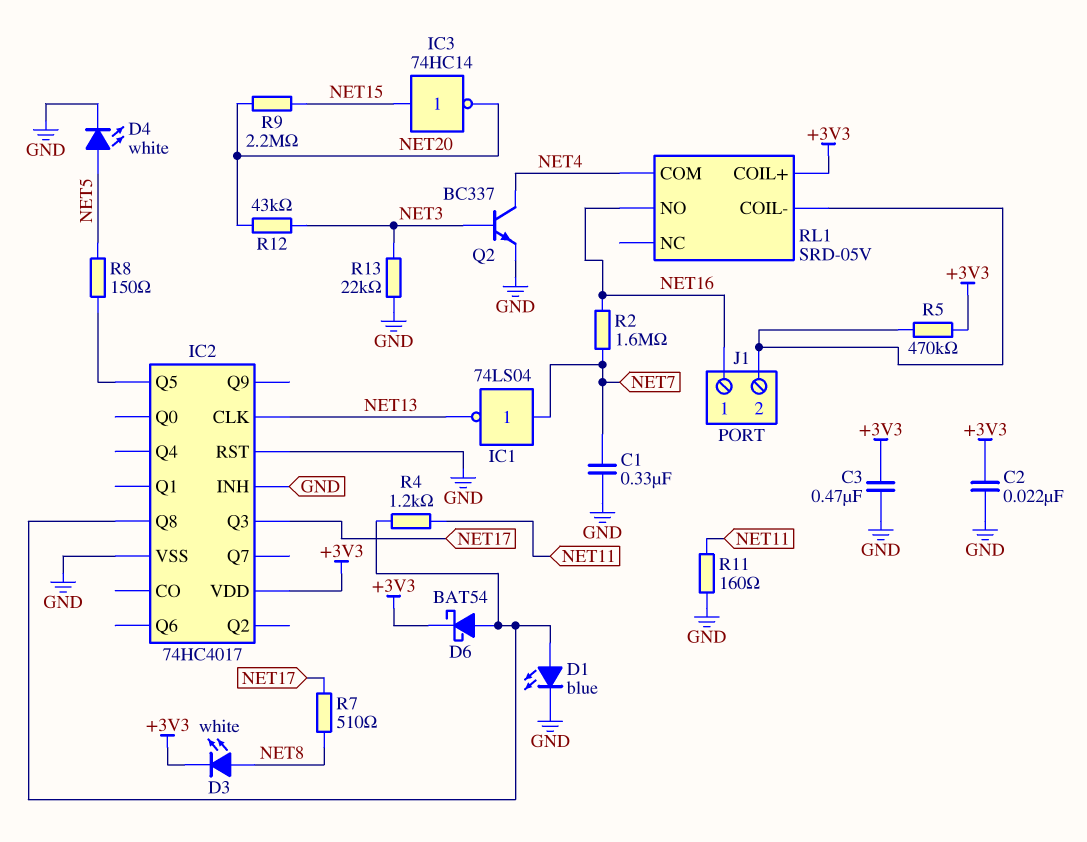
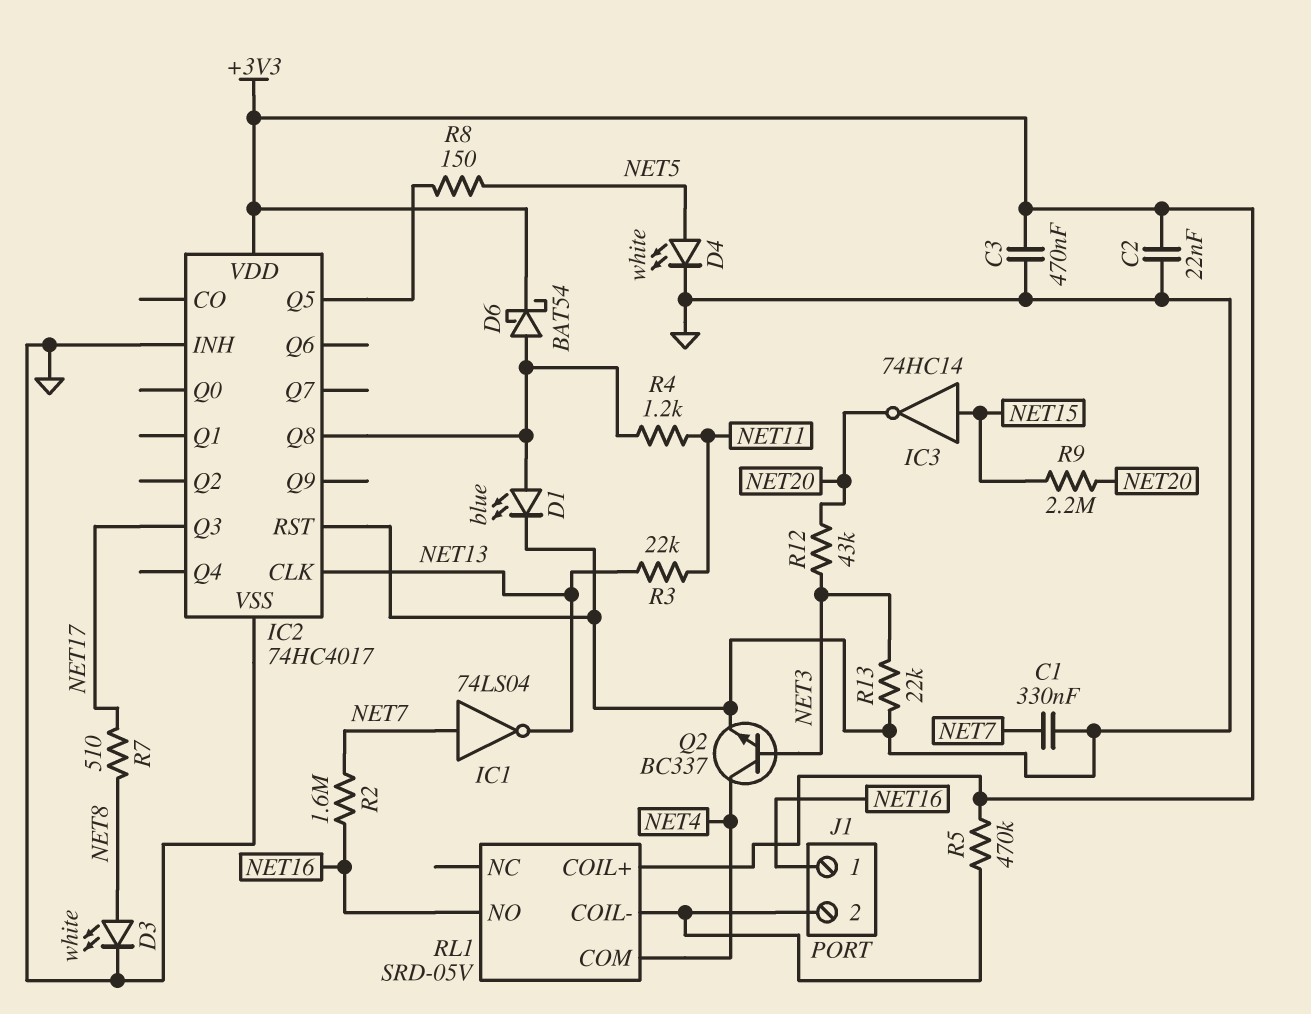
D3: LED white (A NET8, K +3V3) -> LED white (A NET8, K GND)
R3: none -> 22k (NET11, NET13)
R11: 160 (GND, NET11) -> none

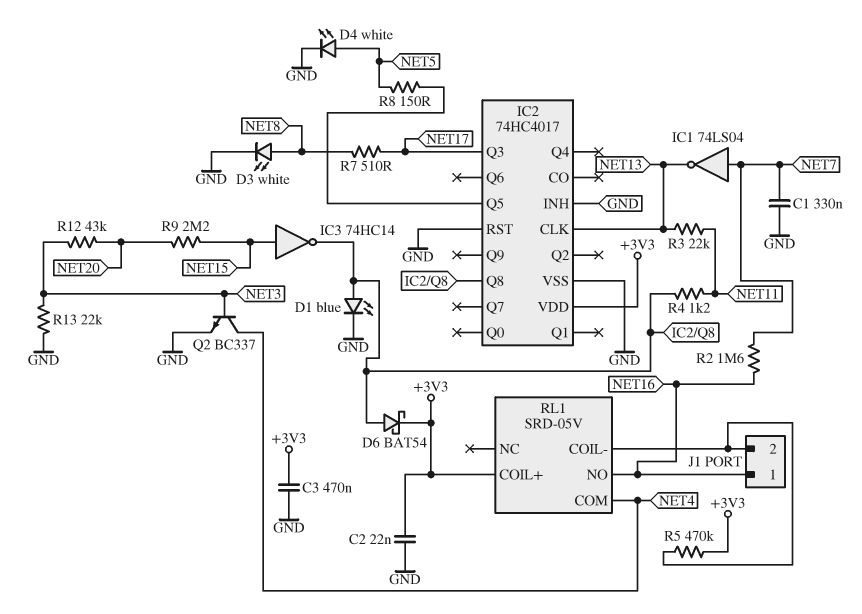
IC3: NOT 74HC14 (in NET15, out NET20) -> NOT 74HC14 (in NET15, out IC2/Q8)

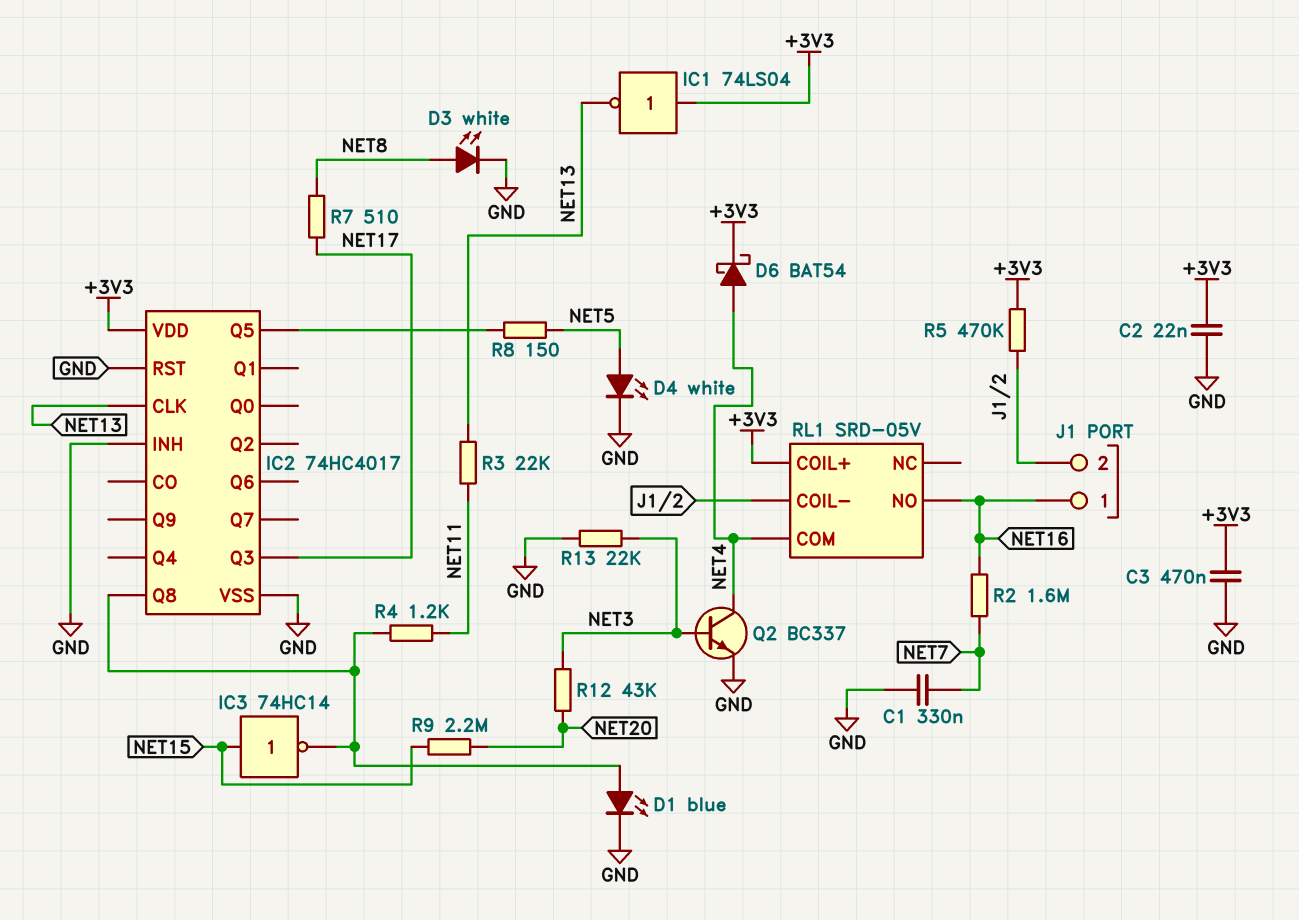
D6: schottky BAT54 (A IC2/Q8, K +3V3) -> schottky BAT54 (A NET4, K +3V3)
IC1: NOT 74LS04 (in NET7, out NET13) -> NOT 74LS04 (in +3V3, out NET13)

